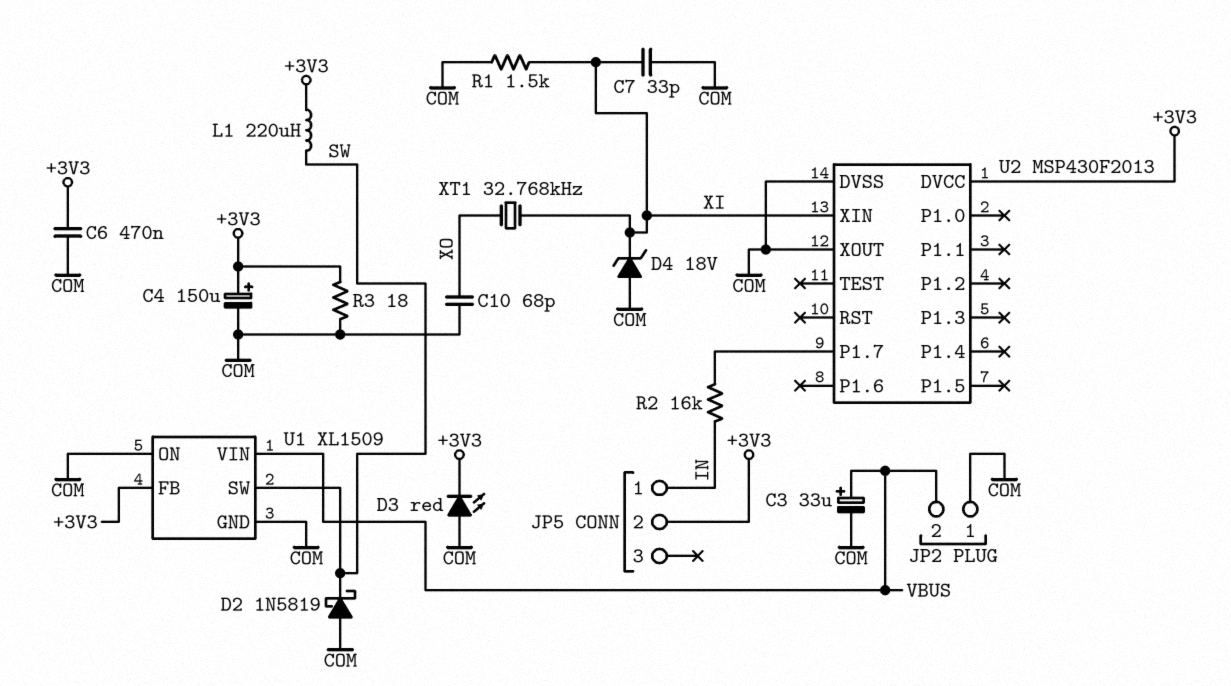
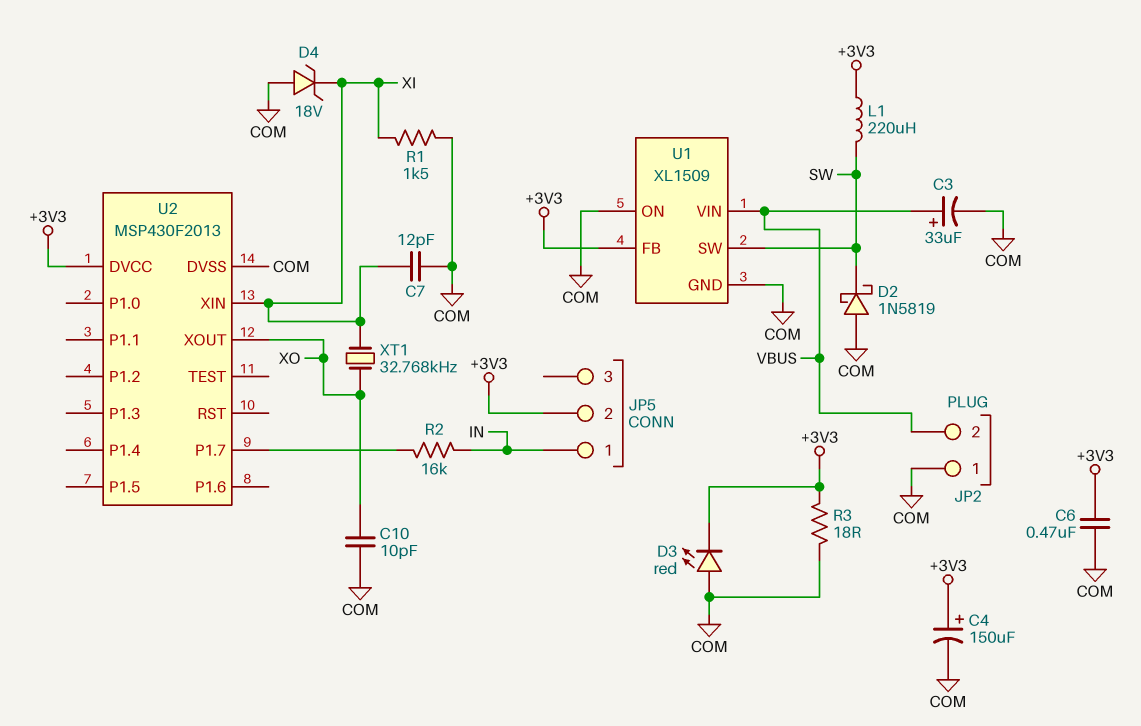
C7: 33pF (COM, XI) -> 12pF (COM, XI)
C10: 68pF (COM, XO) -> 10pF (COM, XO)
U2 pin XOUT: COM -> XO

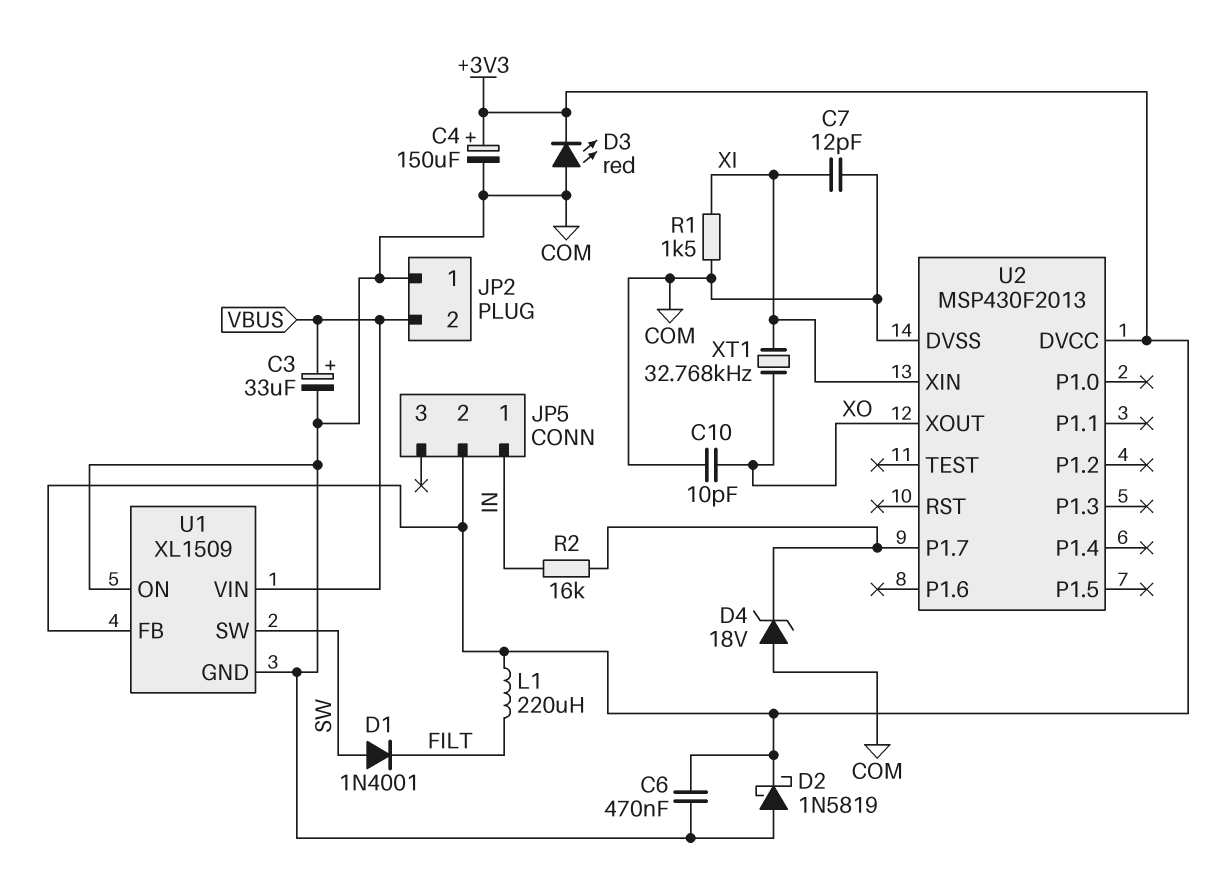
D1: none -> diode 1N4001 (A SW, K FILT)
D2: schottky 1N5819 (A COM, K SW) -> schottky 1N5819 (A COM, K +3V3)
D4: zener 18V (A COM, K XI) -> zener 18V (A COM, K U2/P1.7)
L1: 220uH (+3V3, SW) -> 220uH (+3V3, FILT)
R3: 18 (+3V3, COM) -> none

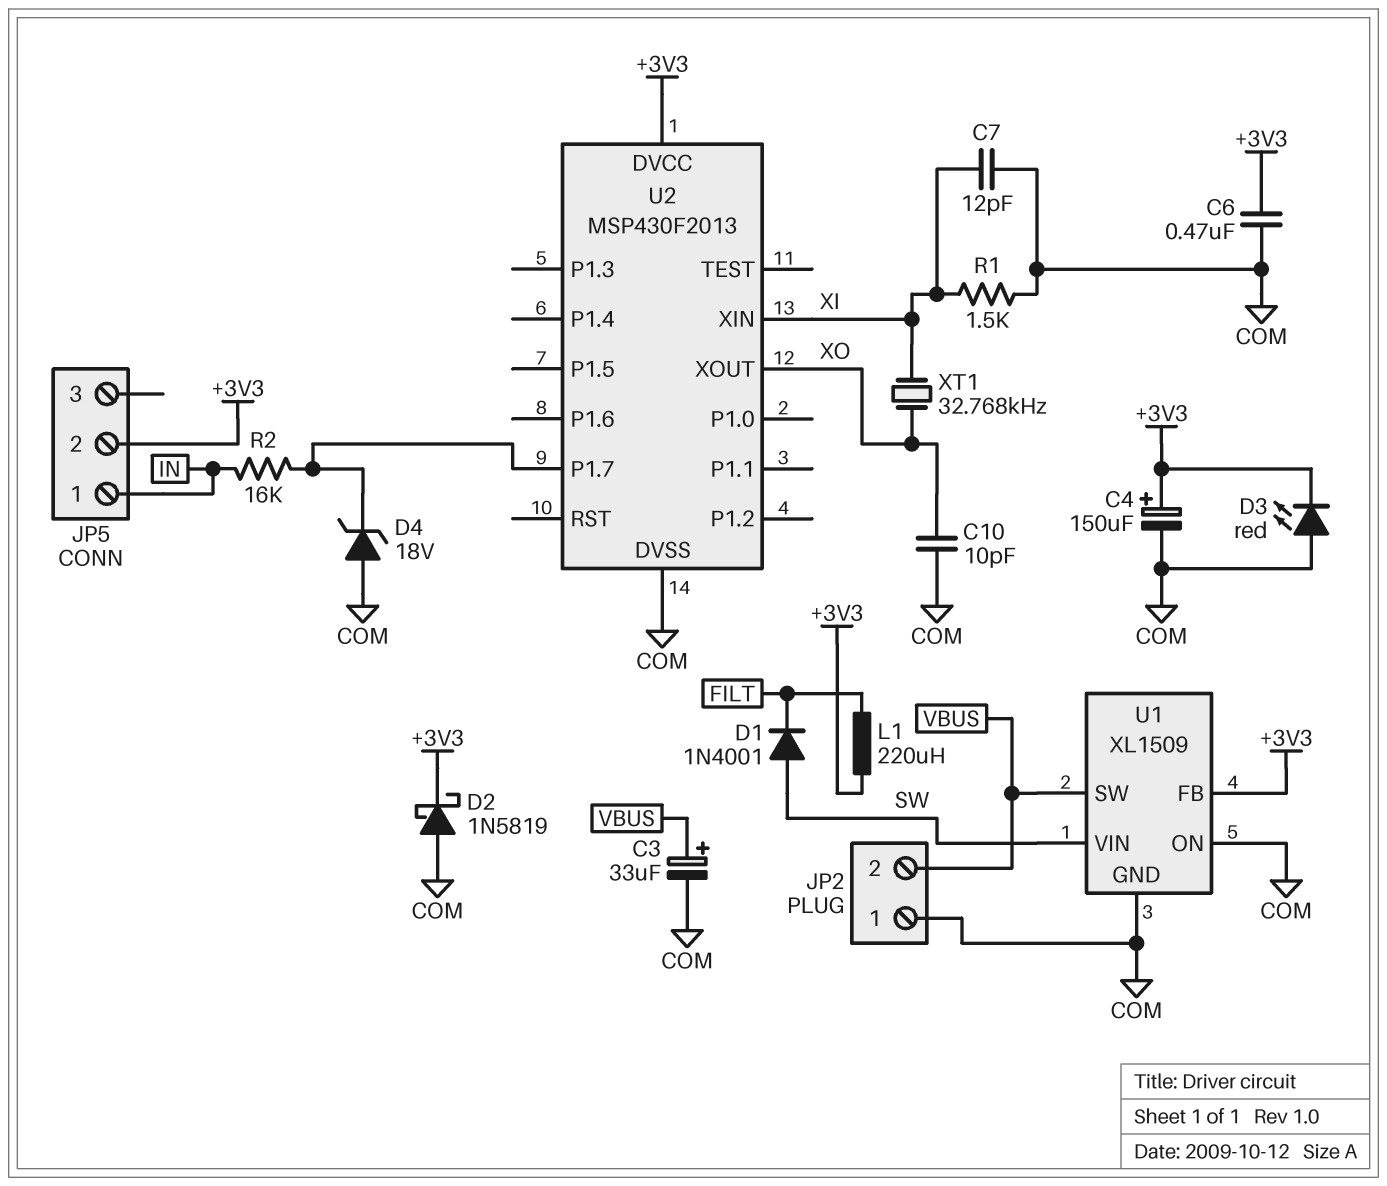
U1 pin SW: SW -> VBUS
U1 pin VIN: VBUS -> SW

